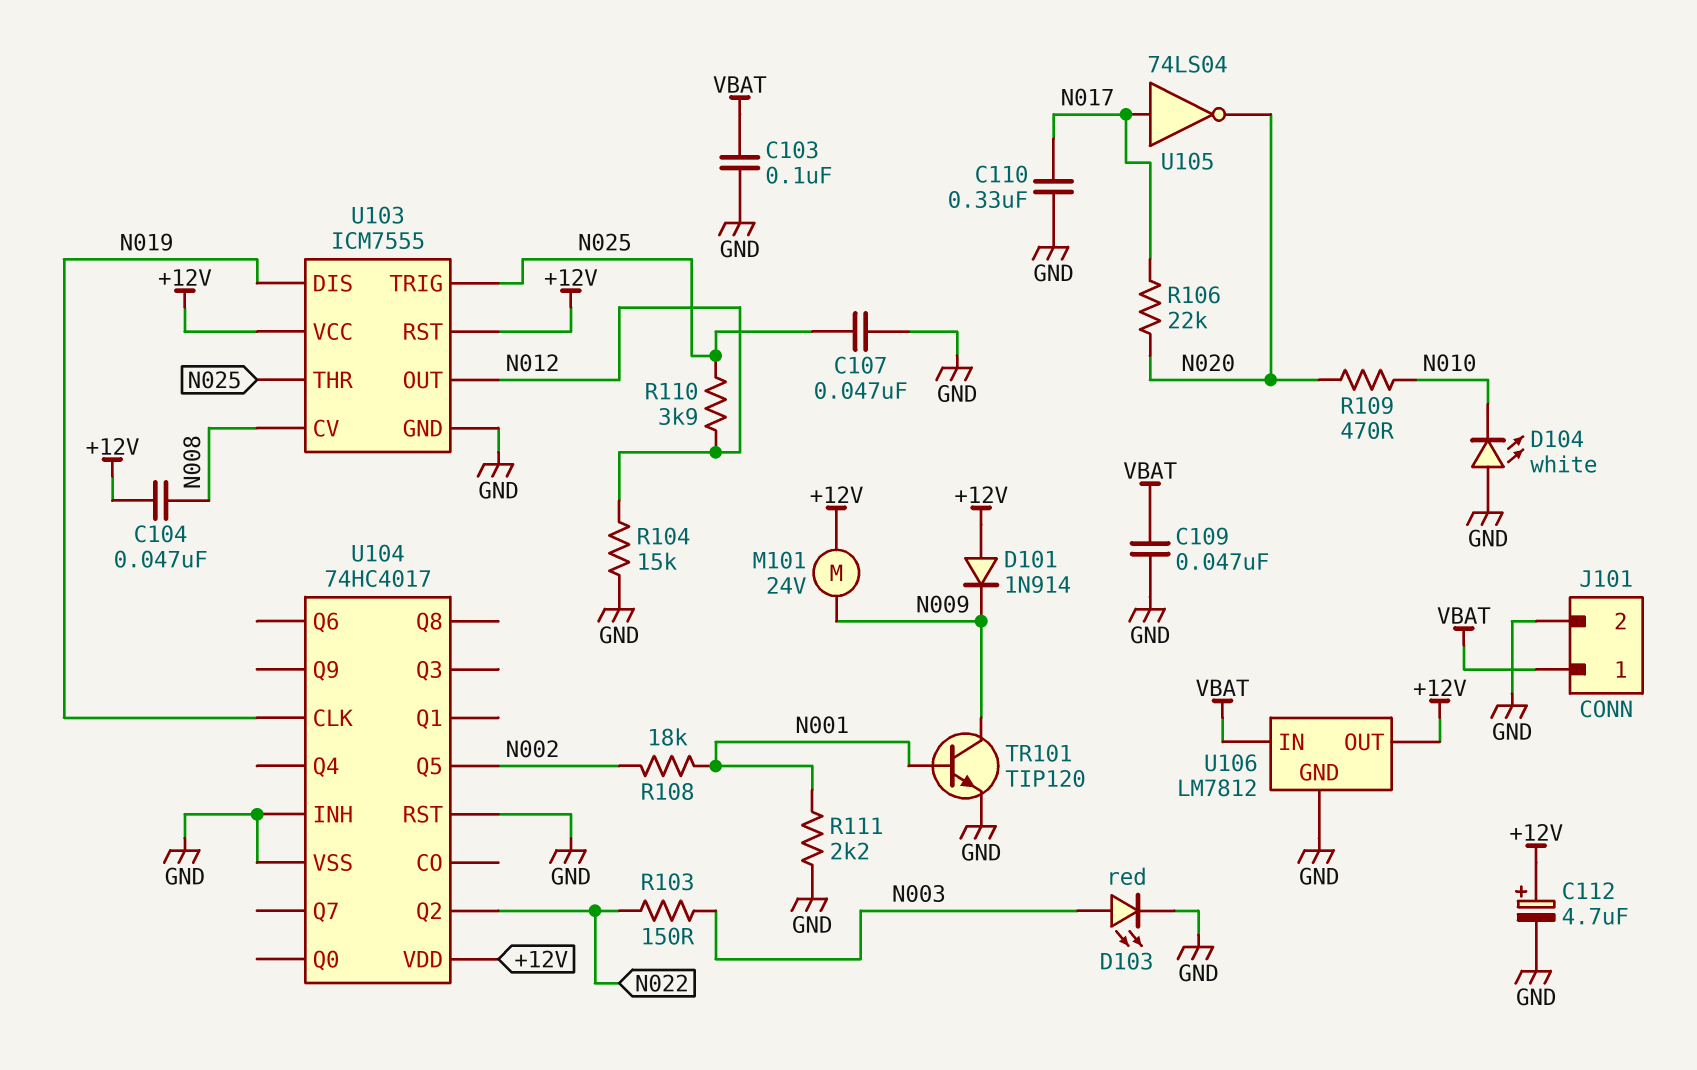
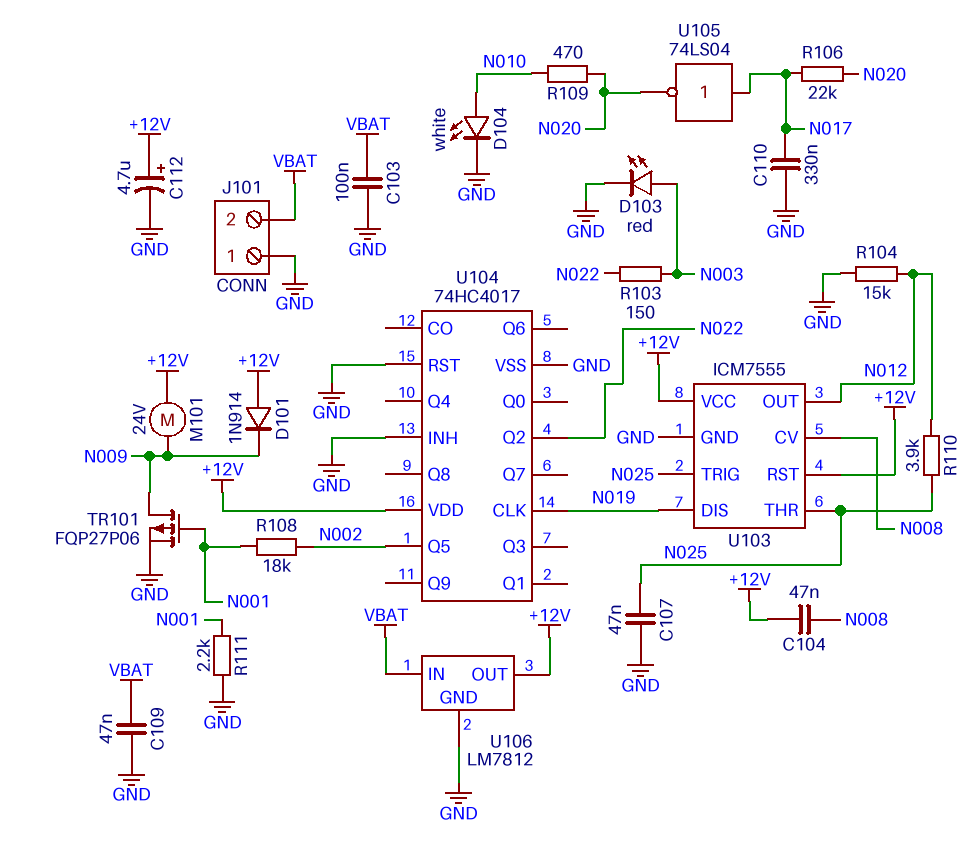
D104: LED white (A GND, K N010) -> LED white (A N010, K GND)
J101 pin 1: VBAT -> GND
J101 pin 2: GND -> VBAT
TR101: NPN TIP120 (B N001, C N009, E GND) -> PMOS FQP27P06 (G N001, D N009, S GND)

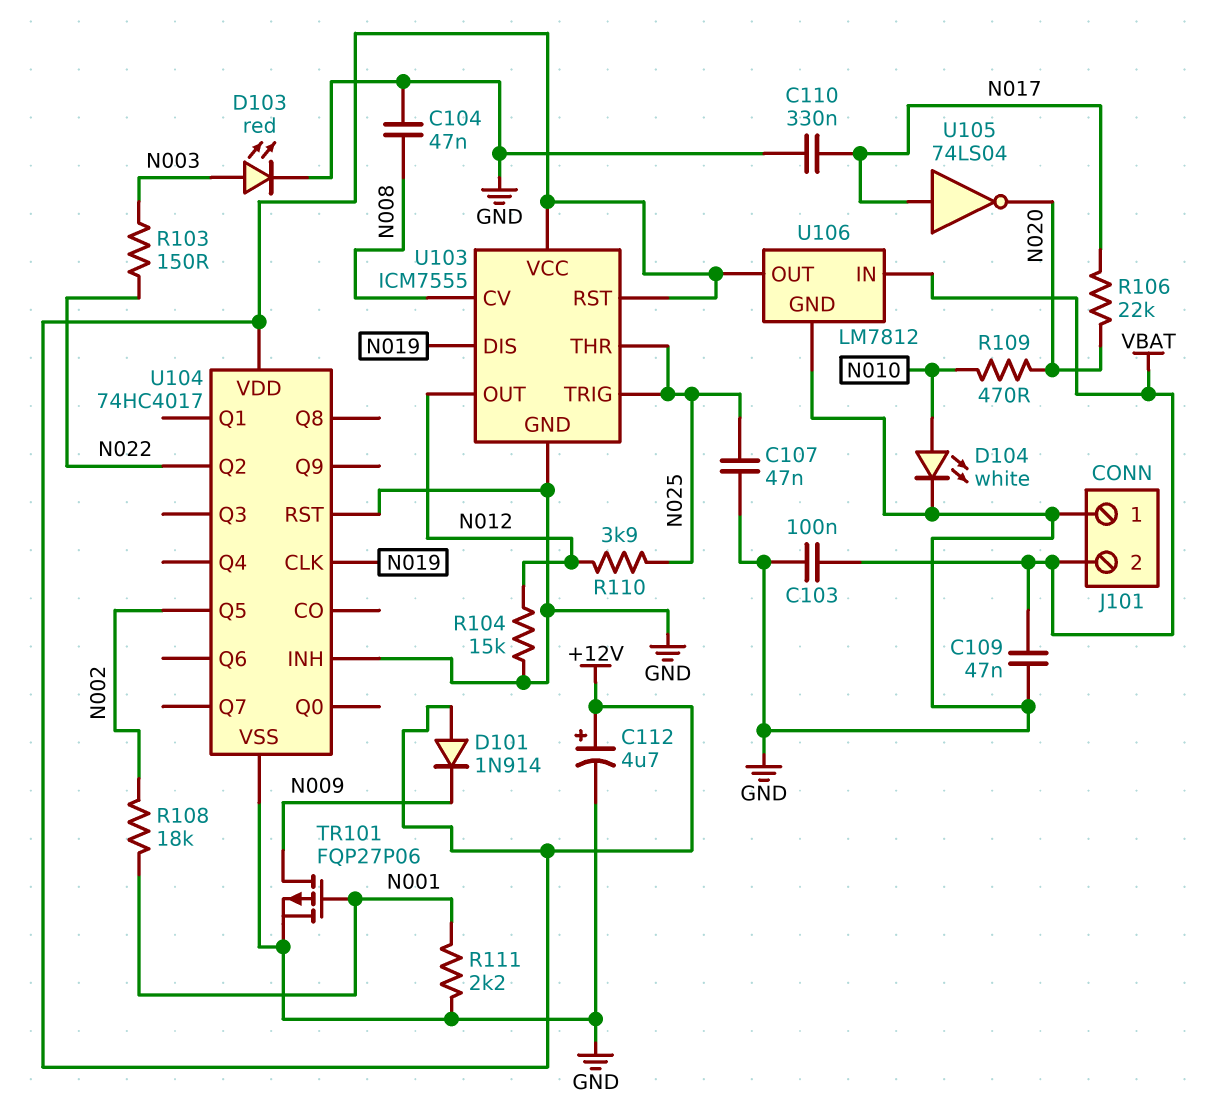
C104: 47nF (+12V, N008) -> 47nF (GND, N008)
M101: motor 24V (+12V, N009) -> none

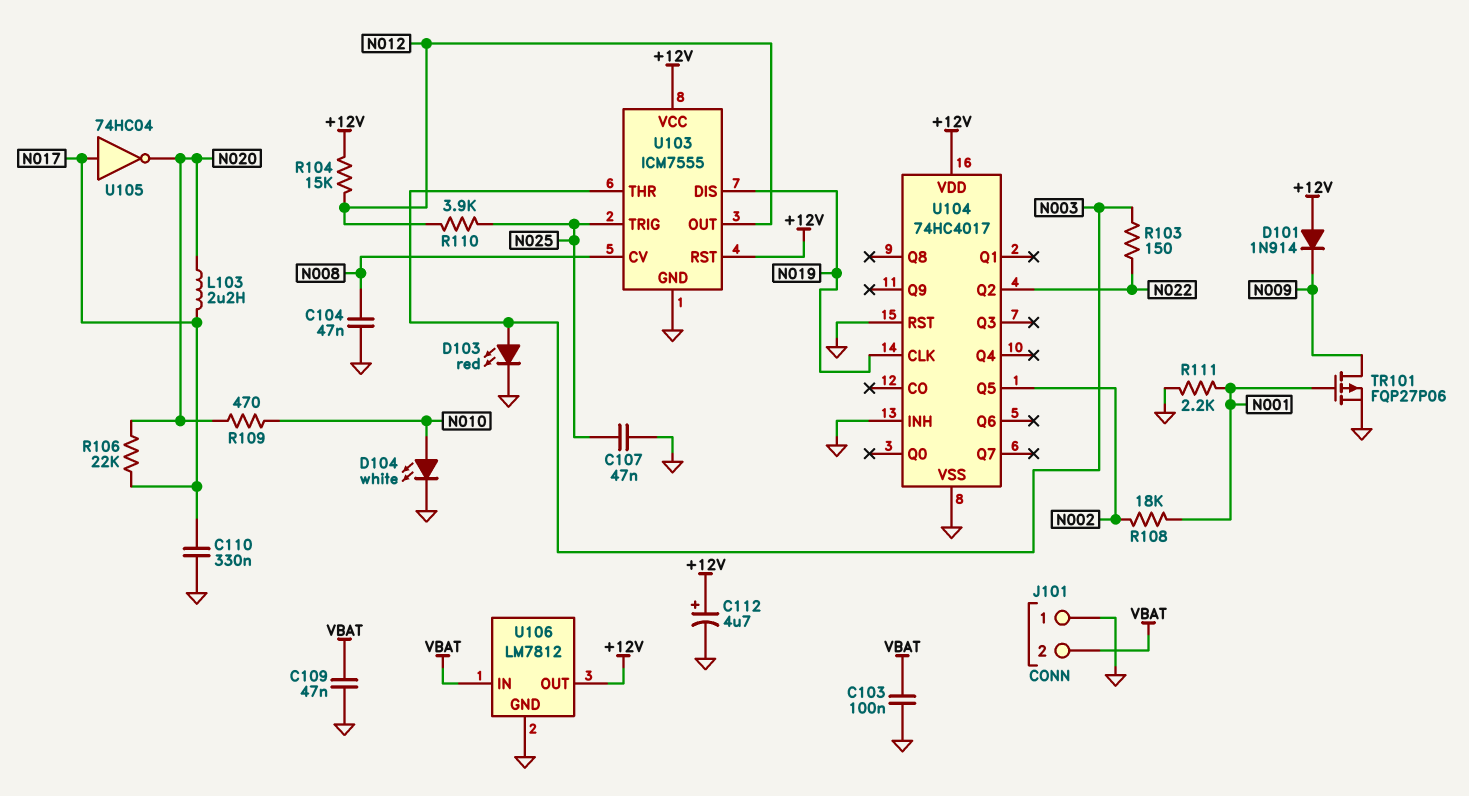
L103: none -> 2.2uH (N017, N020)
R104: 15k (GND, N012) -> 15k (+12V, N012)
U103 pin THR: N025 -> N003
U105: NOT 74LS04 (in N017, out N020) -> NOT 74HC04 (in N017, out N020)

